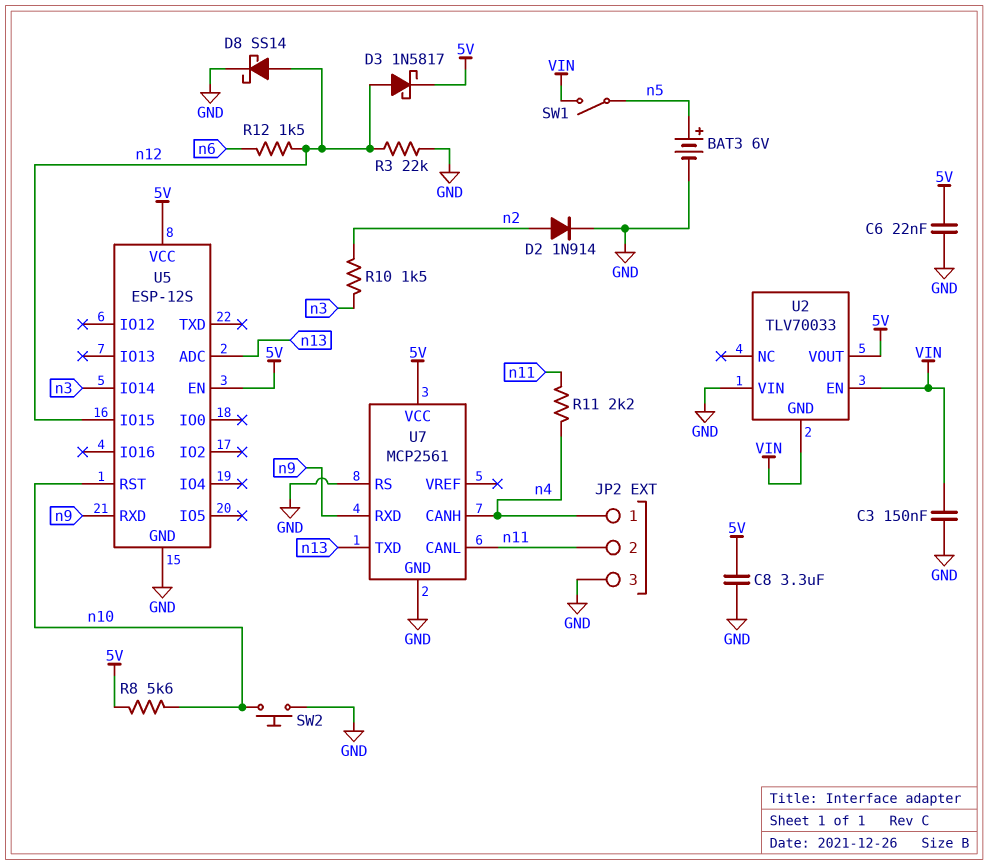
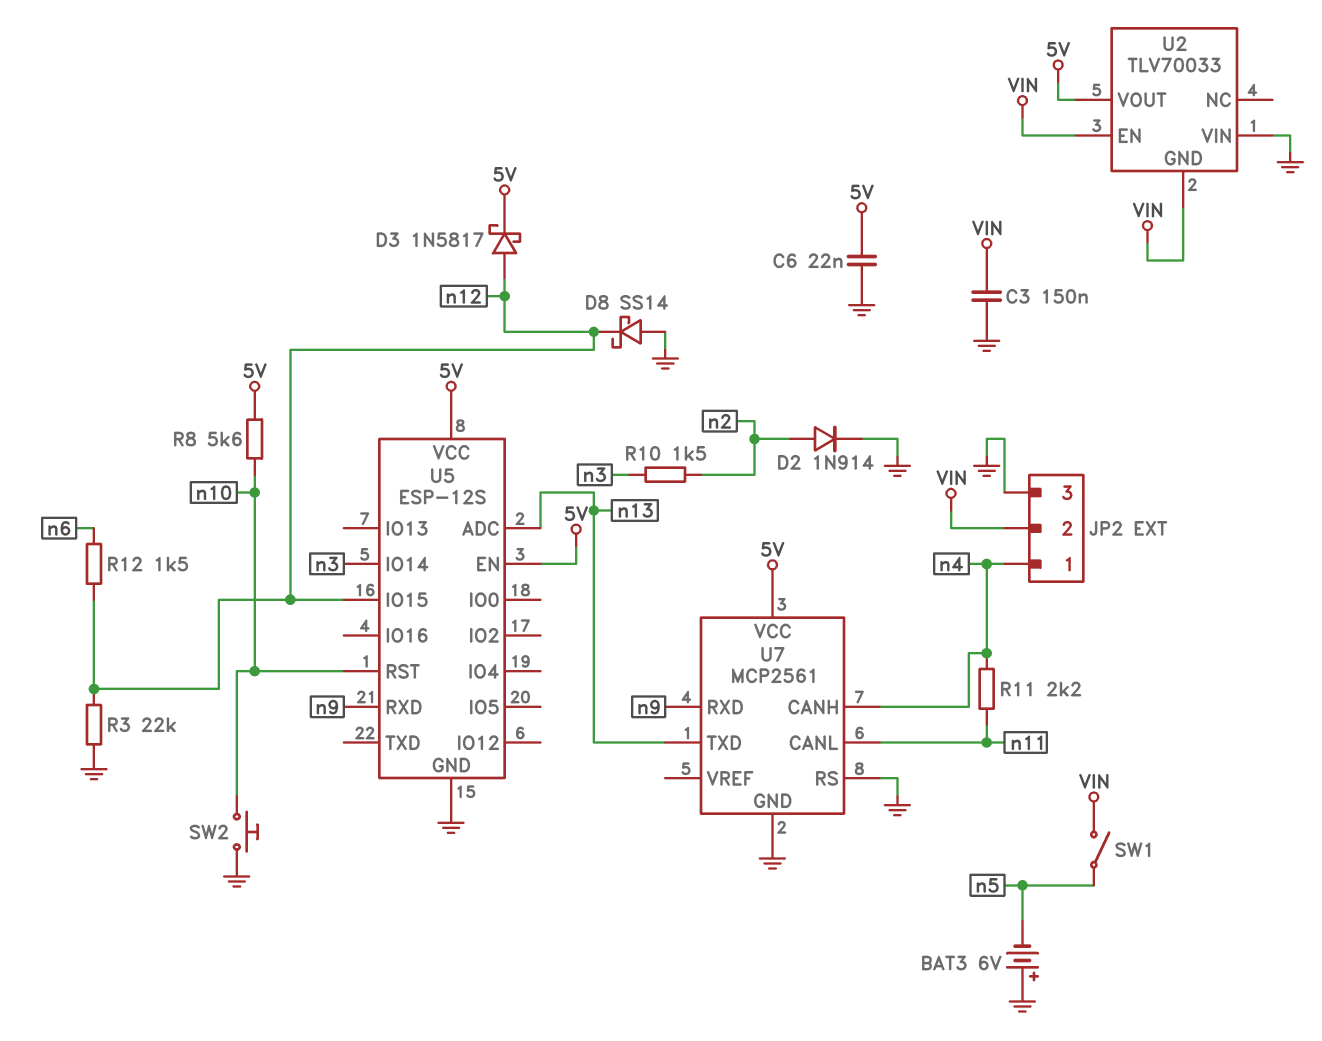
BAT3: 6V (plus n5, minus GND) -> 6V (plus GND, minus n5)
C8: 3.3uF (5V, GND) -> none
D8: schottky SS14 (A n12, K GND) -> schottky SS14 (A GND, K n12)
JP2 pin 2: n11 -> VIN

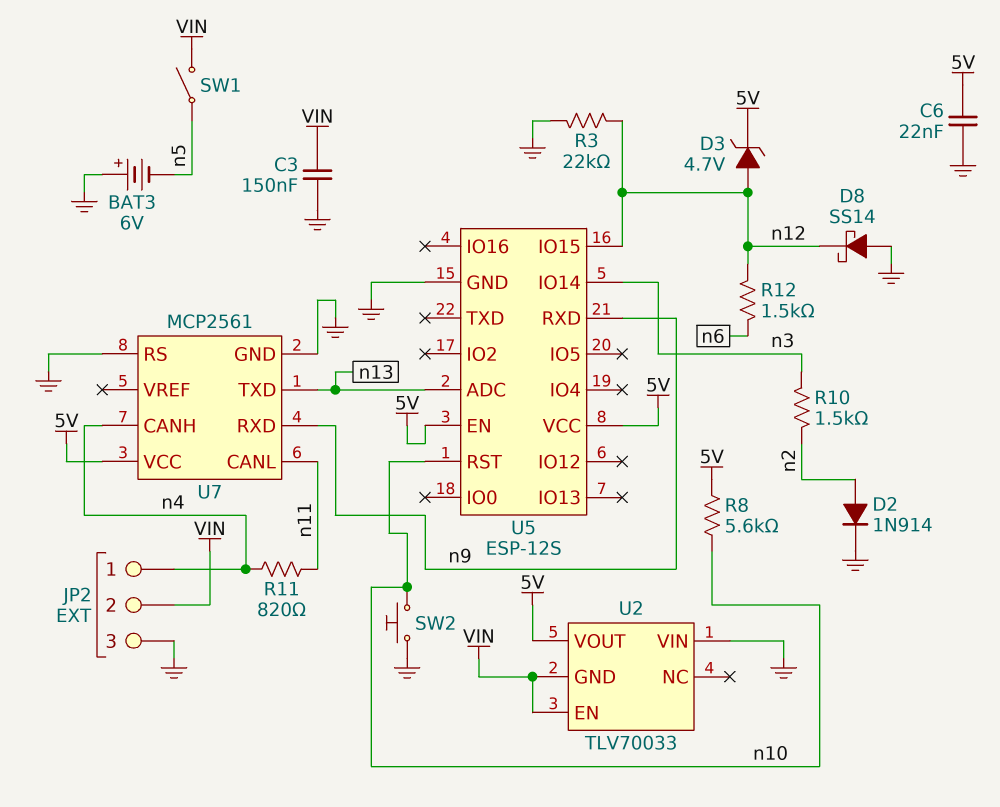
D3: schottky 1N5817 (A n12, K 5V) -> zener 4.7V (A n12, K 5V)
R11: 2.2k (n4, n11) -> 820 (n4, n11)

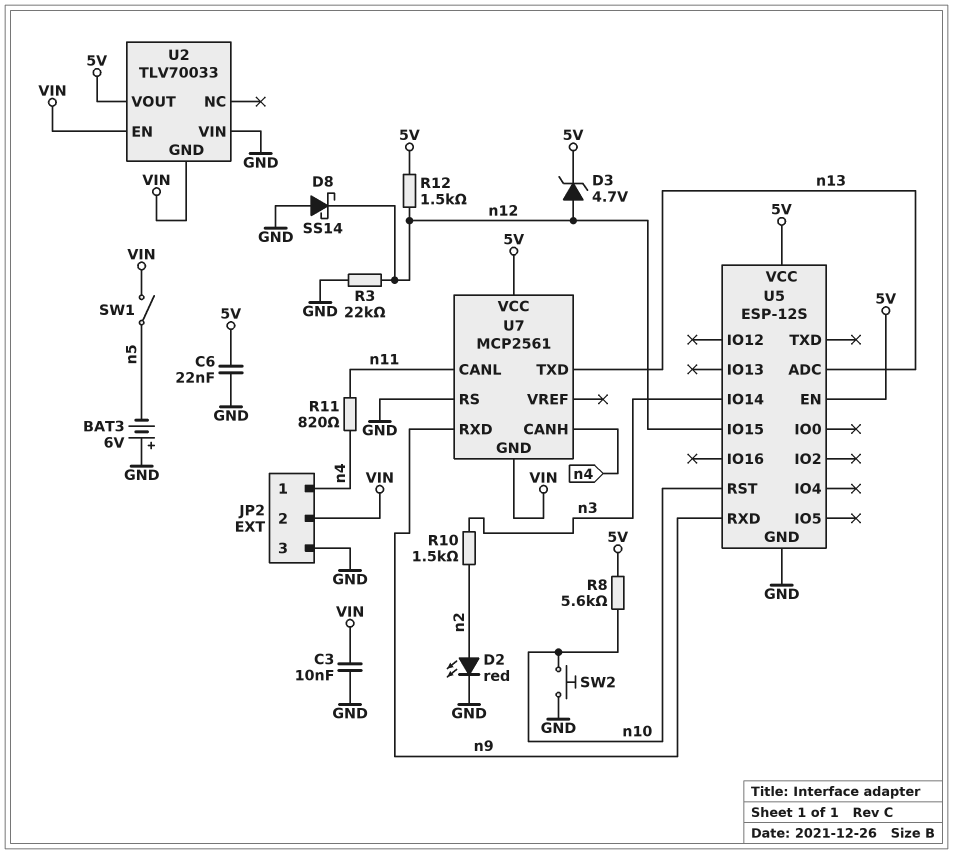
C3: 150nF (GND, VIN) -> 10nF (GND, VIN)
D2: diode 1N914 (A n2, K GND) -> LED red (A n2, K GND)
R12: 1.5k (n6, n12) -> 1.5k (5V, n12)
U7 pin GND: GND -> VIN

